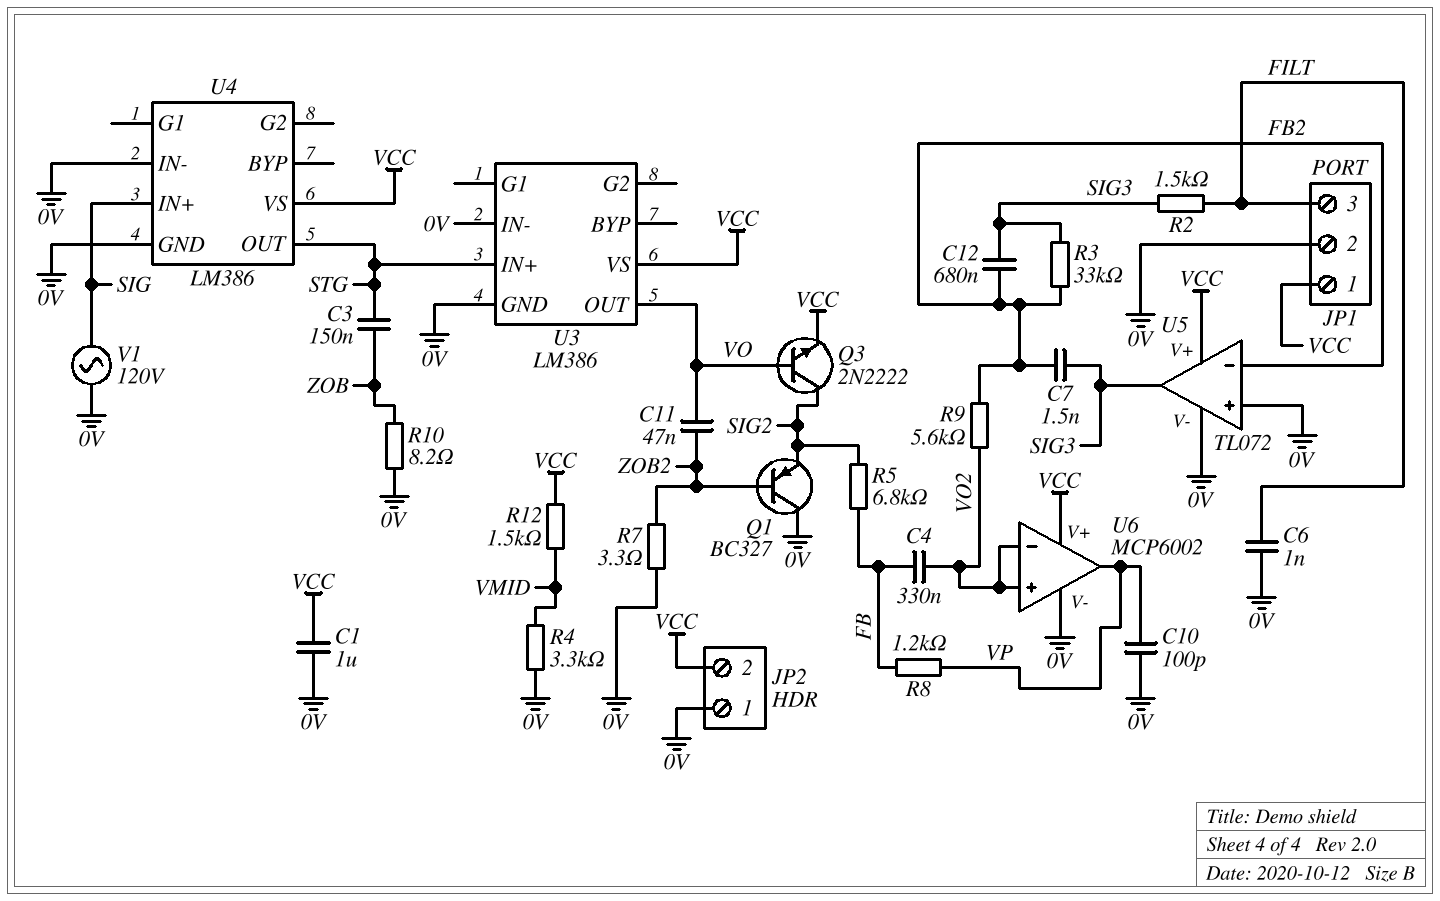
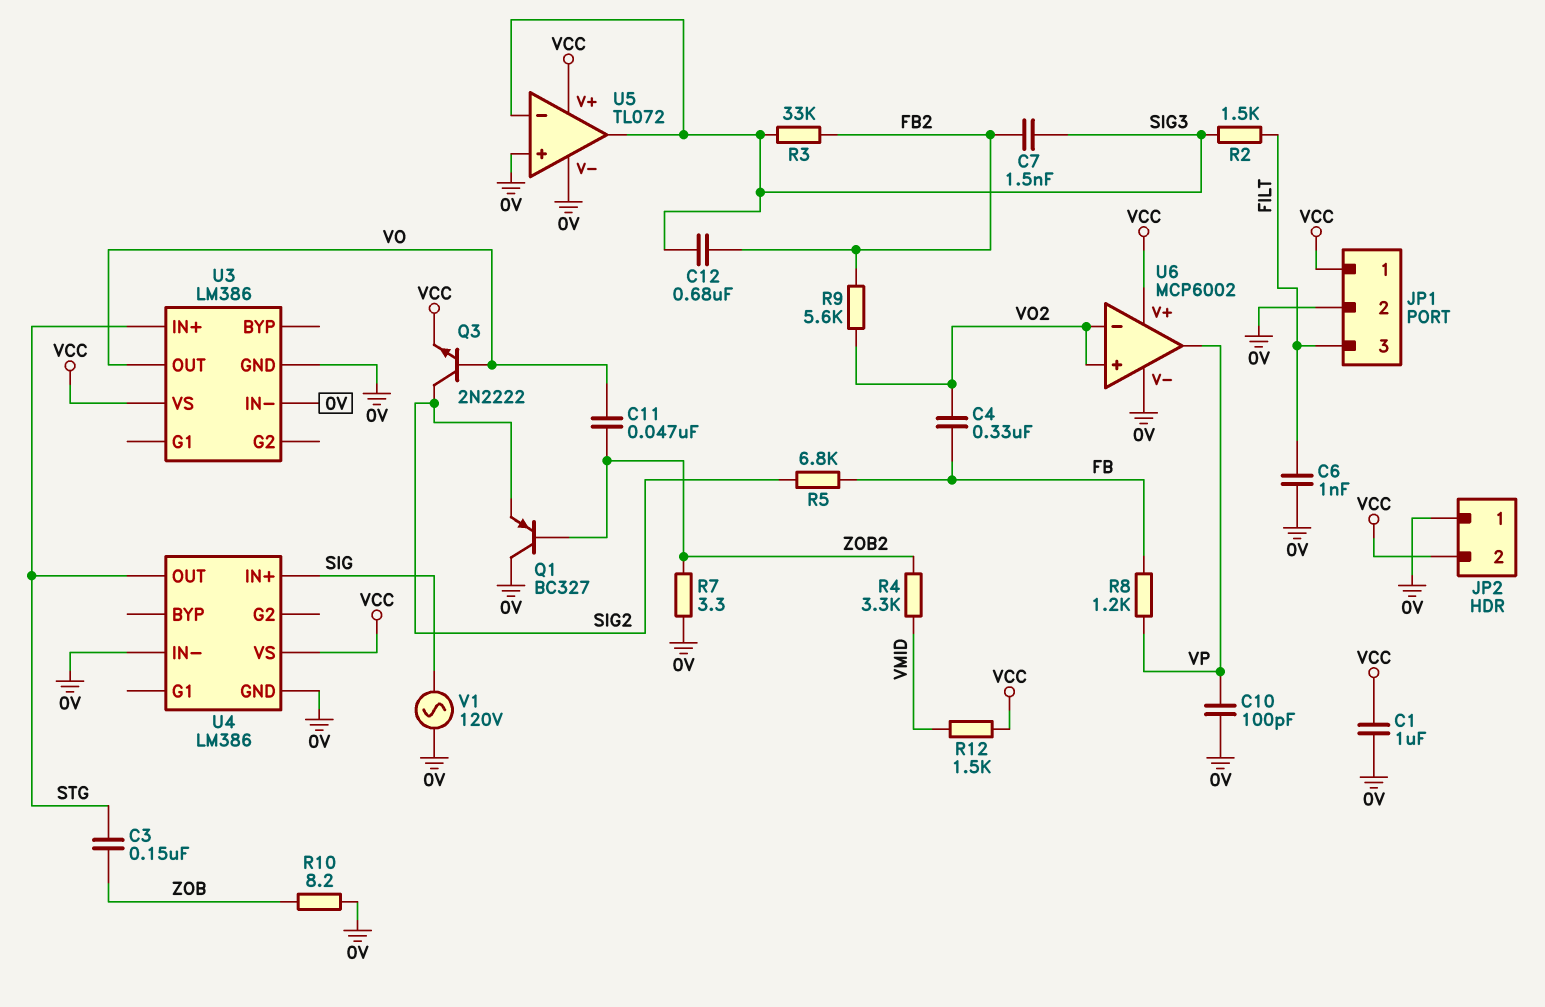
R4: 3.3k (0V, VMID) -> 3.3k (VMID, ZOB2)
U5 pin in-: FB2 -> SIG3

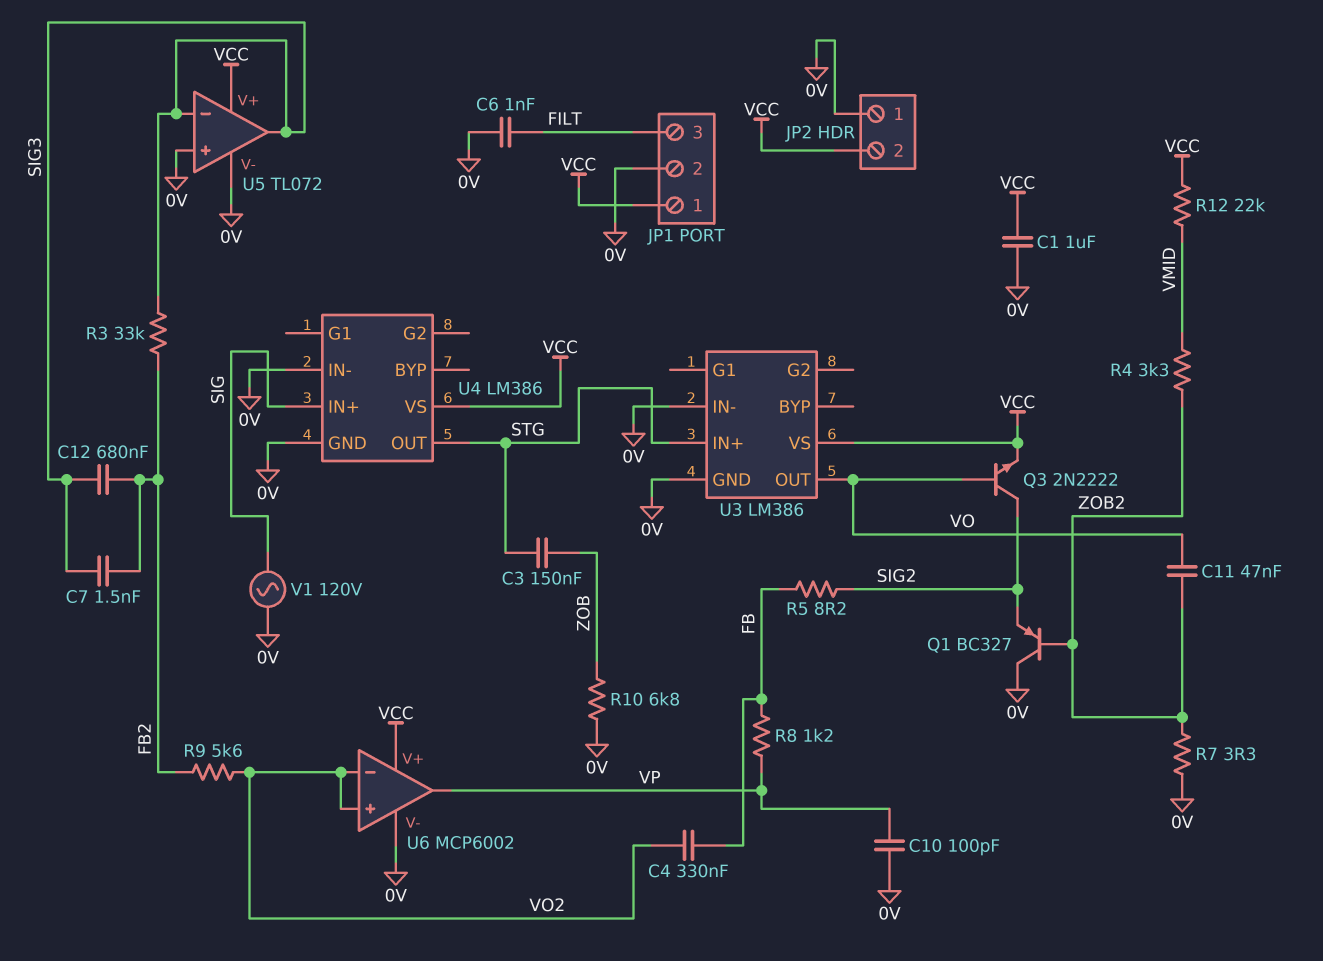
R2: 1.5k (FILT, SIG3) -> none
R5: 6.8k (FB, SIG2) -> 8.2 (FB, SIG2)
R10: 8.2 (0V, ZOB) -> 6.8k (0V, ZOB)
R12: 1.5k (VCC, VMID) -> 22k (VCC, VMID)

